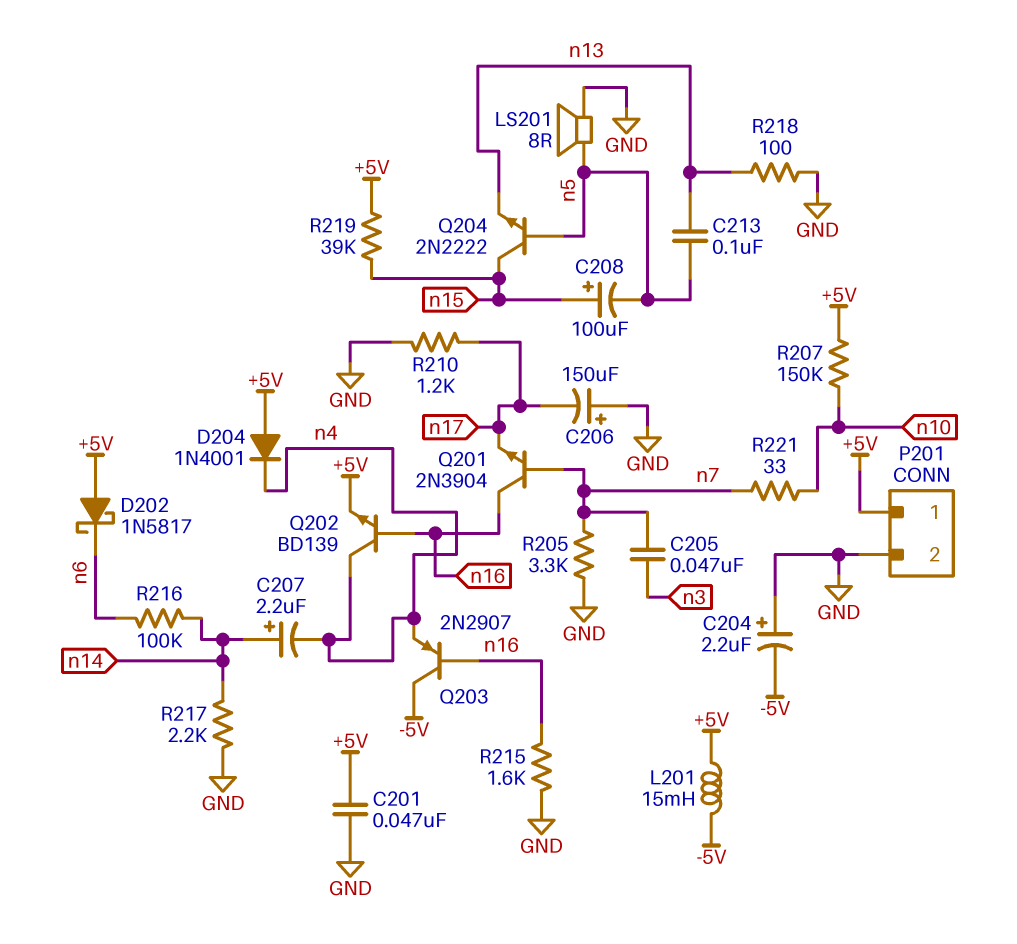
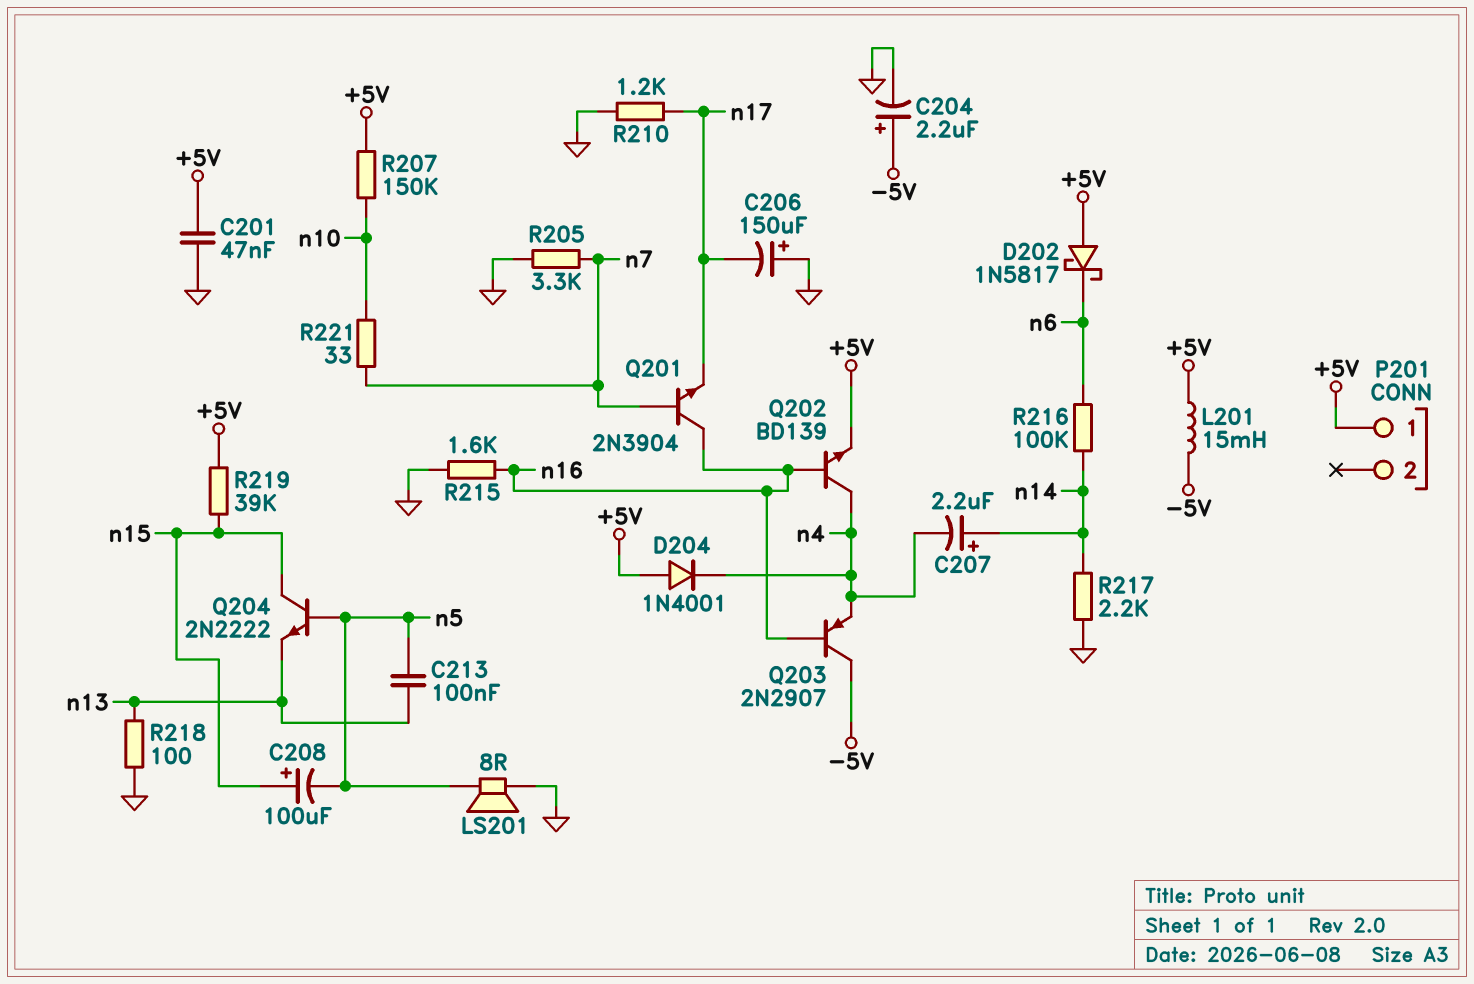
C204: 2.2uF (plus GND, minus -5V) -> 2.2uF (plus -5V, minus GND)
C205: 47nF (n3, n7) -> none
P201 pin 2: GND -> none

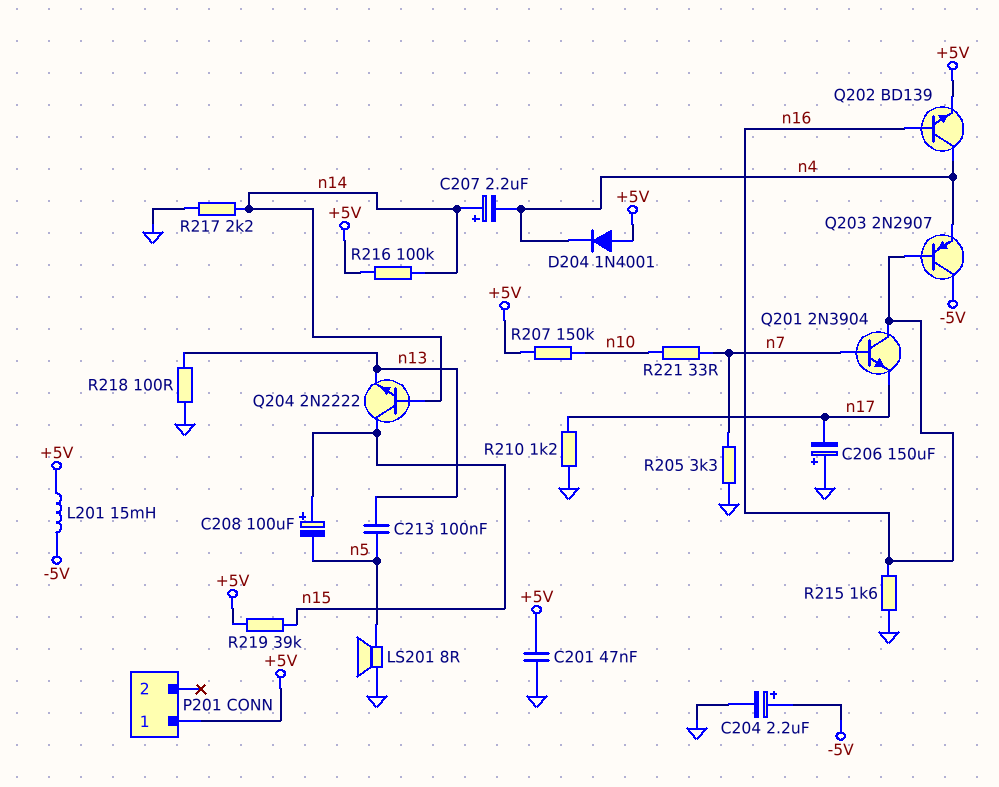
D202: schottky 1N5817 (A +5V, K n6) -> none
Q204: NPN 2N2222 (B n5, C n15, E n13) -> NPN 2N2222 (B n14, C n15, E n13)
R216: 100k (n6, n14) -> 100k (+5V, n14)

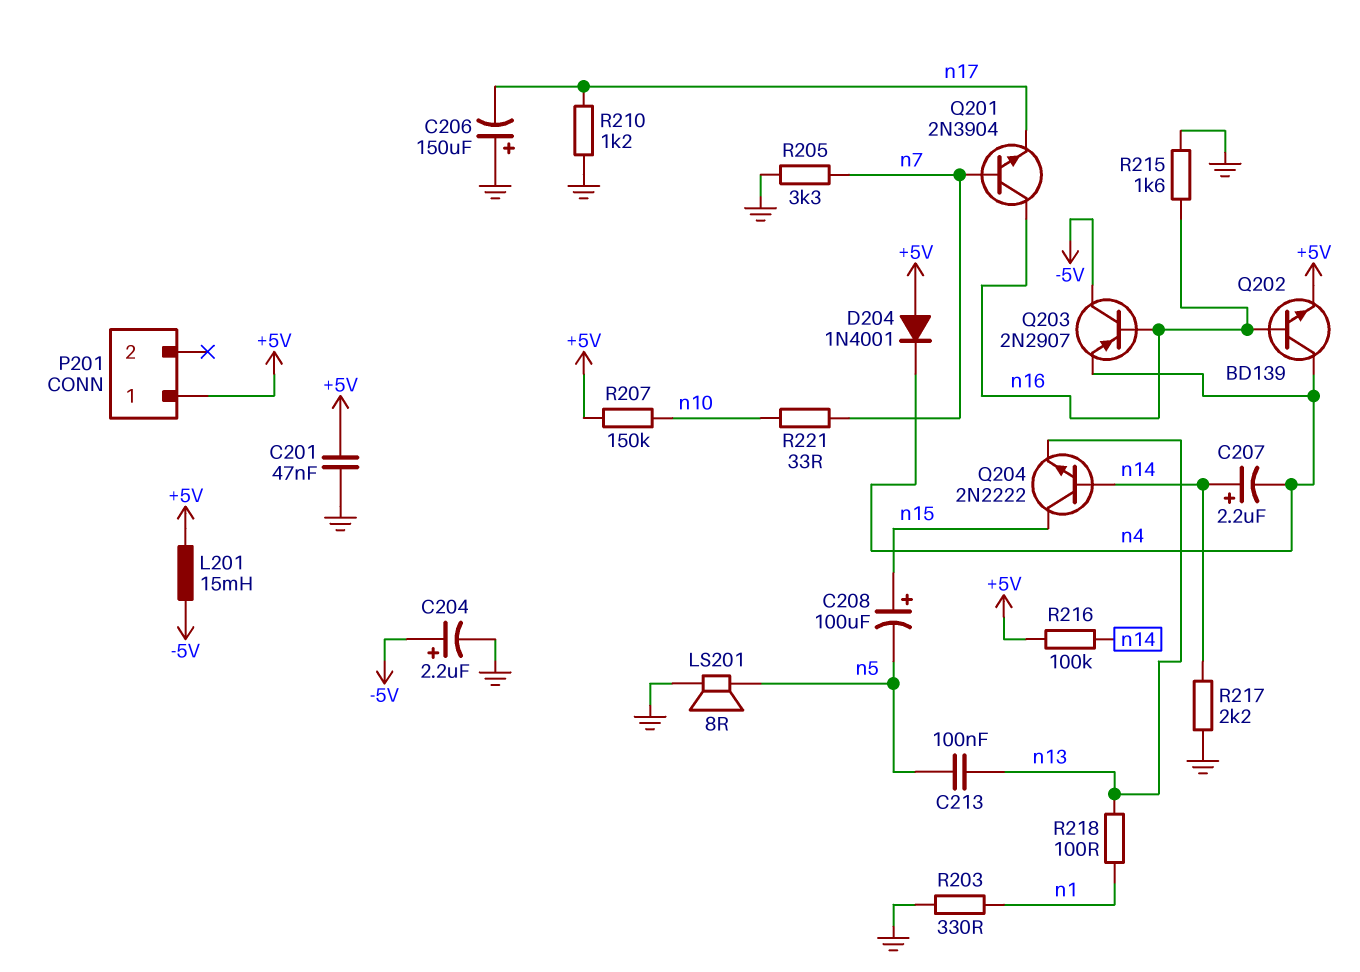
R203: none -> 330 (GND, n1)
R218: 100 (GND, n13) -> 100 (n1, n13)
R219: 39k (+5V, n15) -> none

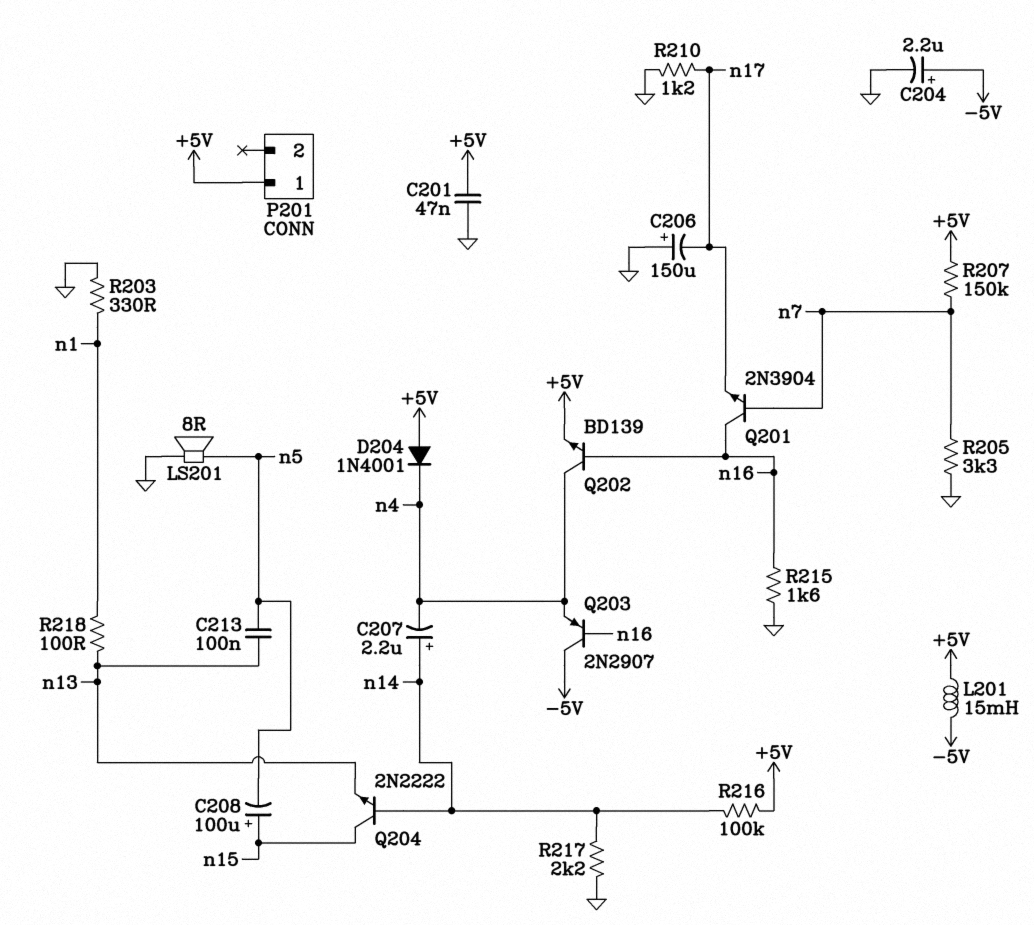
R207: 150k (+5V, n10) -> 150k (+5V, n7)
R221: 33 (n7, n10) -> none

